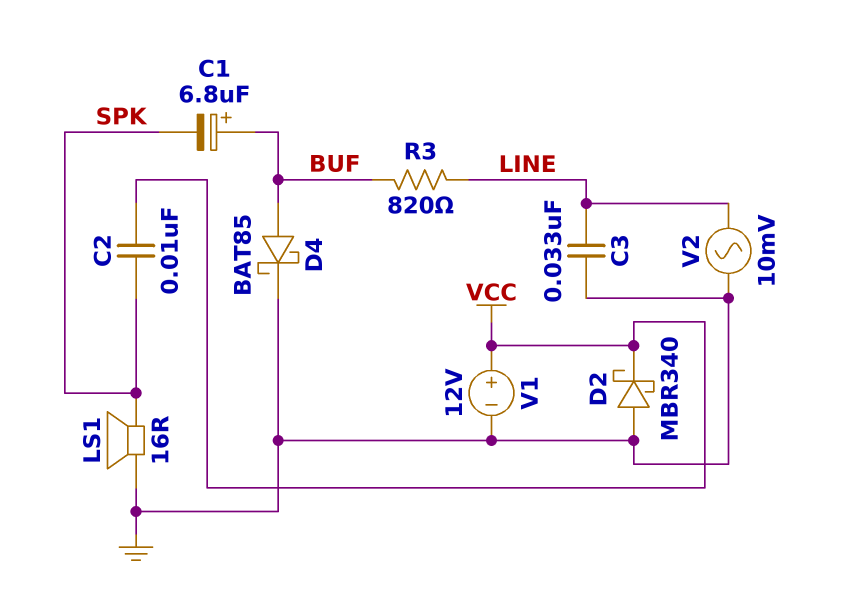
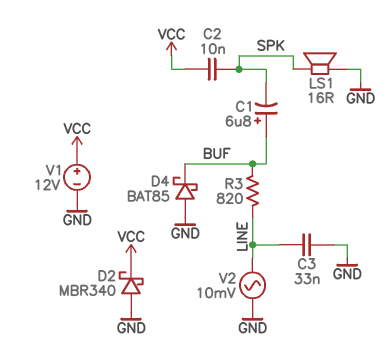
D4: schottky BAT85 (A BUF, K GND) -> schottky BAT85 (A GND, K BUF)

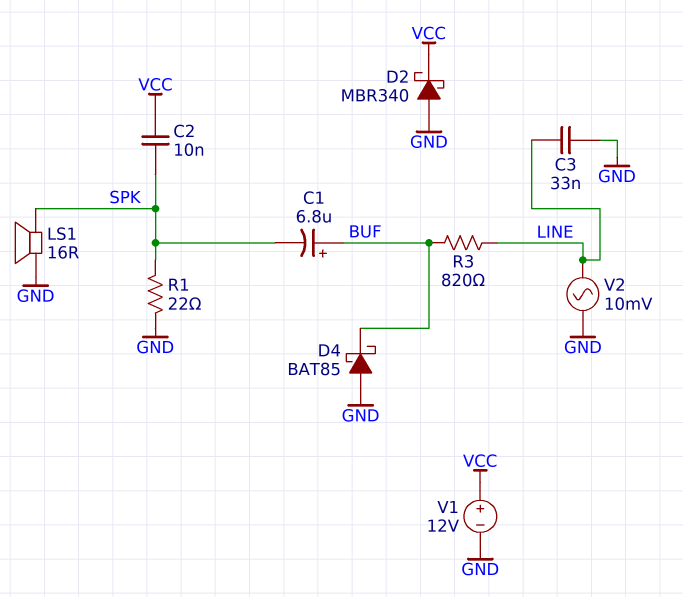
R1: none -> 22 (GND, SPK)

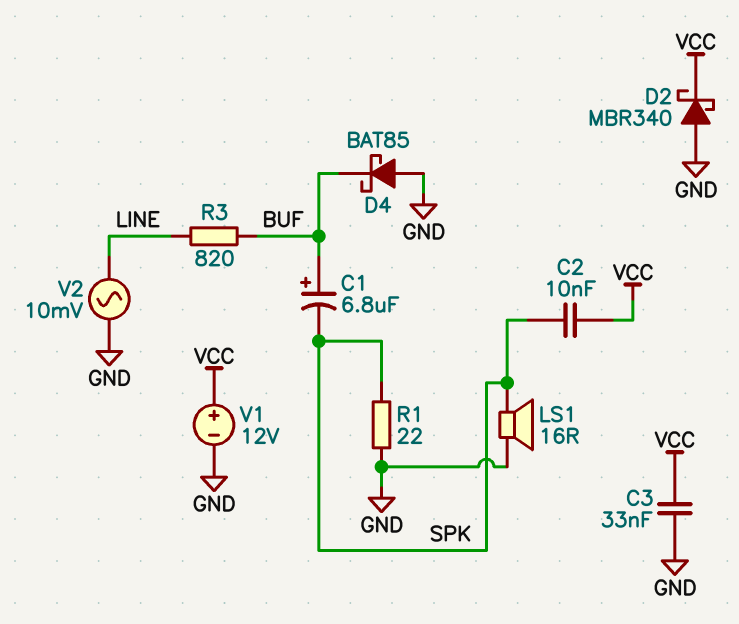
C3: 33nF (GND, LINE) -> 33nF (GND, VCC)

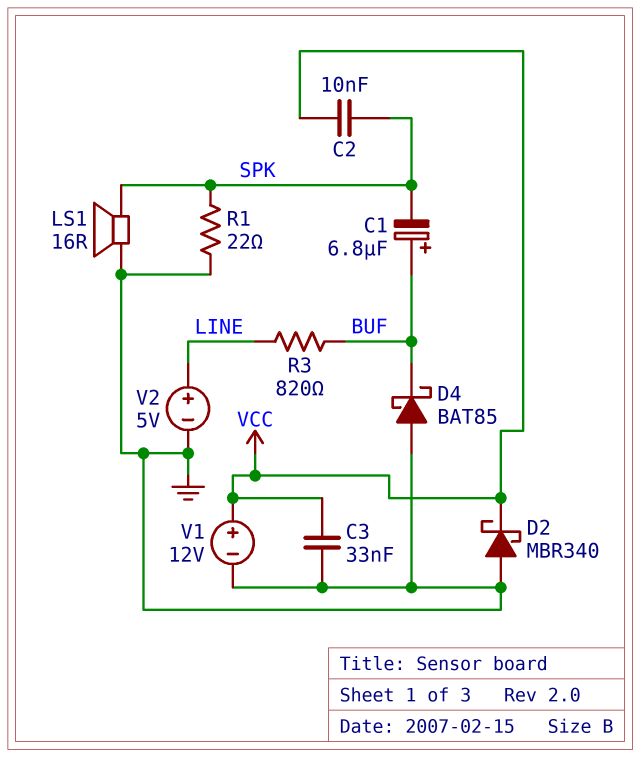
V2: AC 10mV (GND, LINE) -> 5V (plus LINE, minus GND)

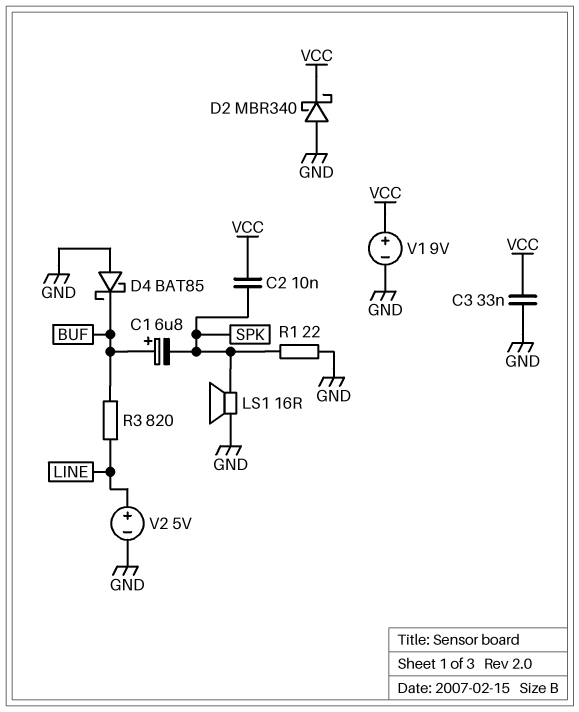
V1: 12V (plus VCC, minus GND) -> 9V (plus VCC, minus GND)

